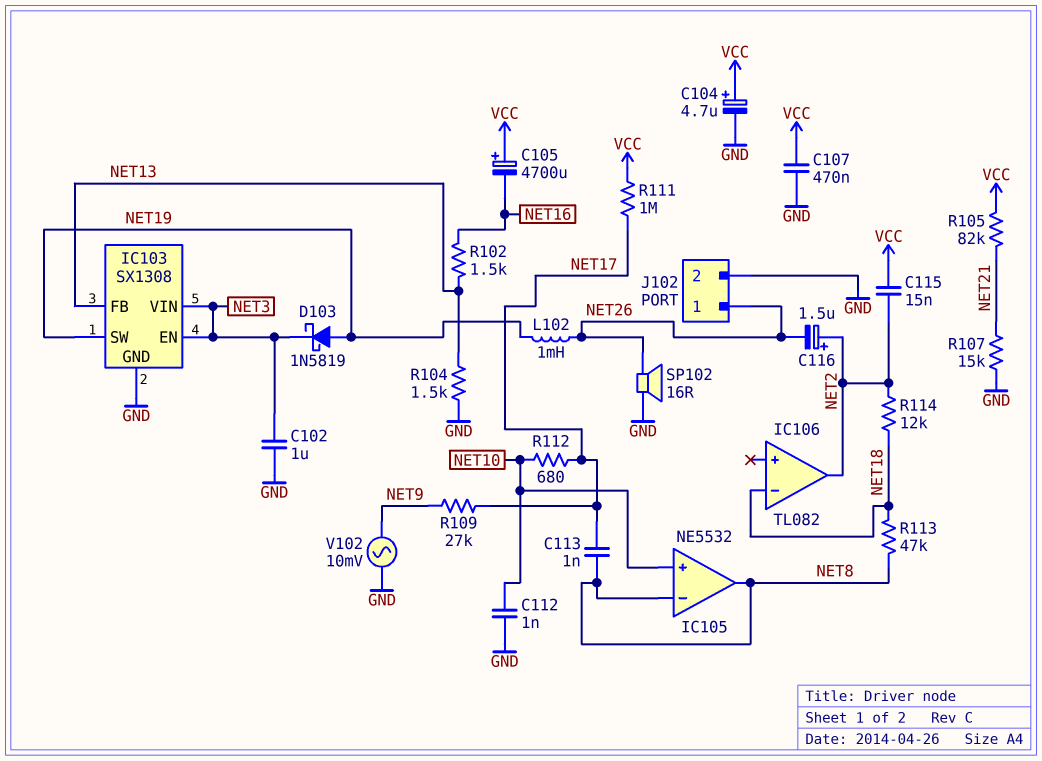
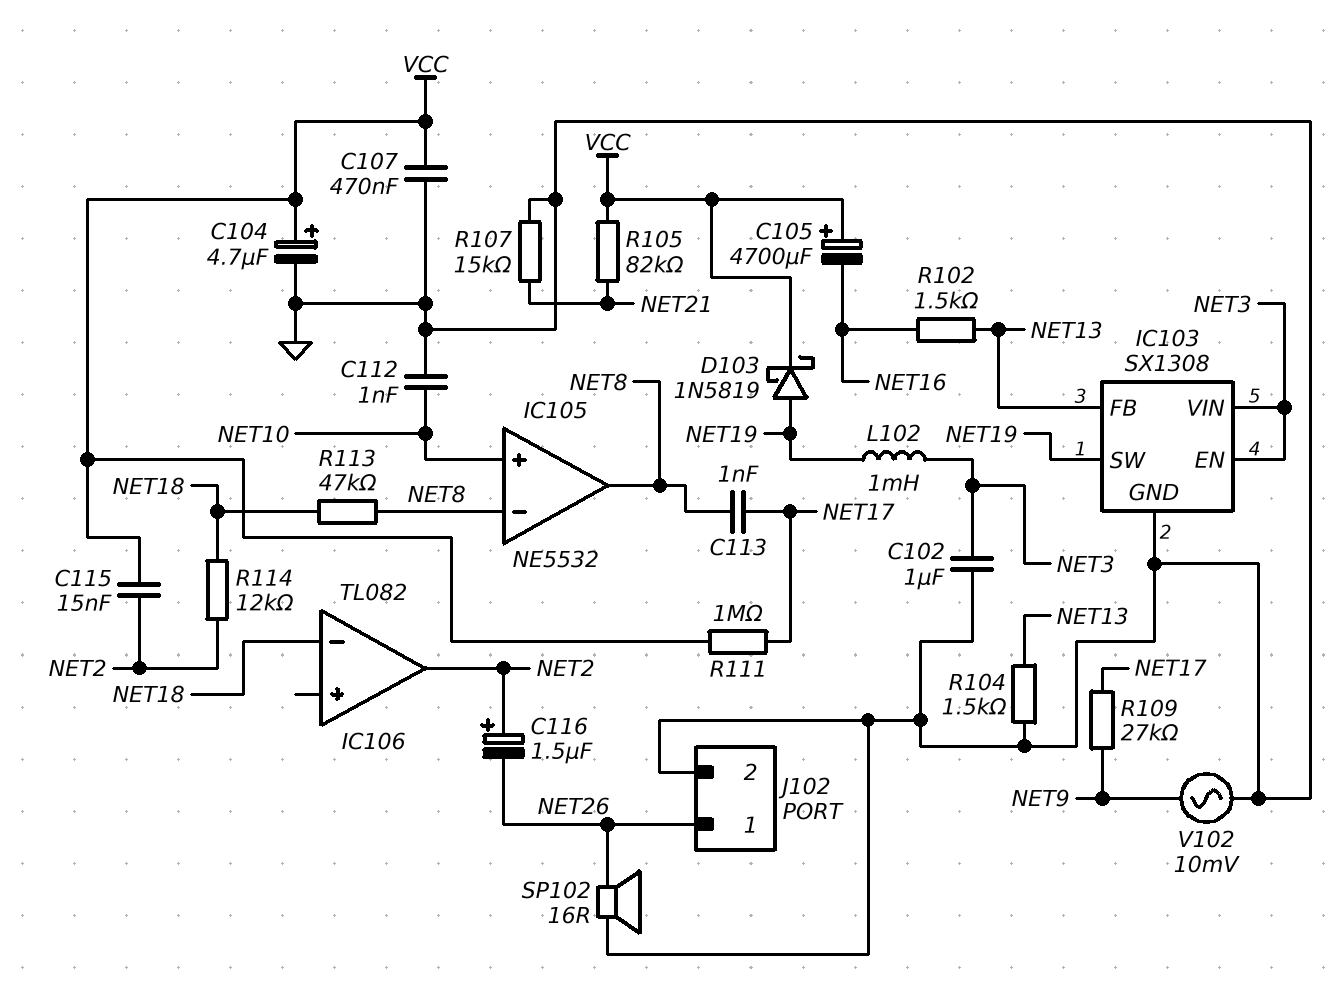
D103: schottky 1N5819 (A NET19, K NET3) -> schottky 1N5819 (A NET19, K VCC)
L102: 1mH (NET19, NET26) -> 1mH (NET3, NET19)
R112: 680 (NET10, NET17) -> none

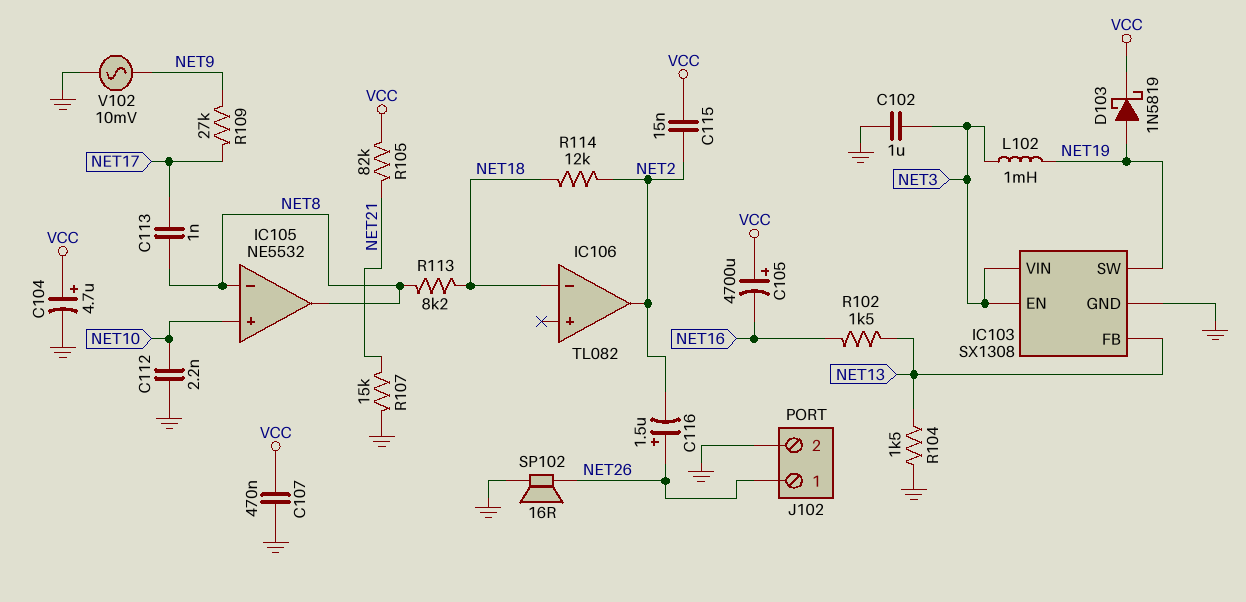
C112: 1nF (GND, NET10) -> 2.2nF (GND, NET10)
C116: 1.5uF (plus NET2, minus NET26) -> 1.5uF (plus NET26, minus NET2)
R111: 1M (NET17, VCC) -> none
R113: 47k (NET8, NET18) -> 8.2k (NET8, NET18)

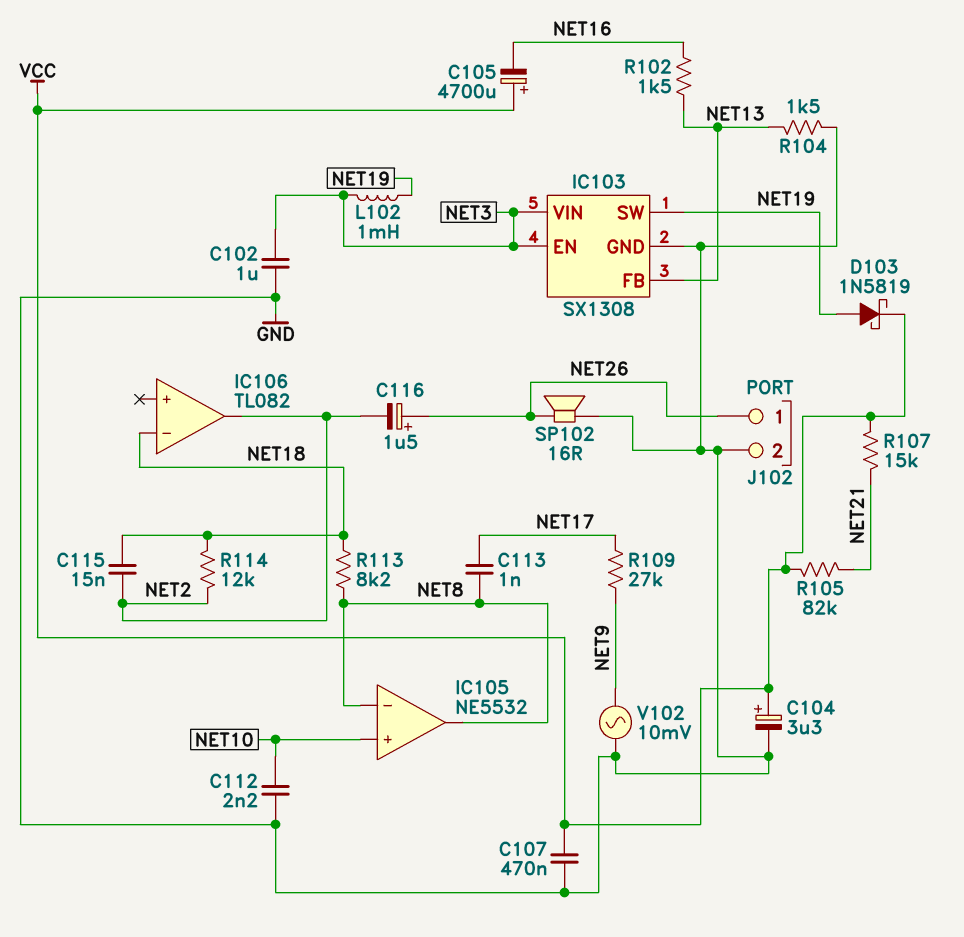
C104: 4.7uF (plus VCC, minus GND) -> 3.3uF (plus VCC, minus GND)
C115: 15nF (NET2, VCC) -> 15nF (NET2, NET18)
R107: 15k (GND, NET21) -> 15k (NET21, VCC)

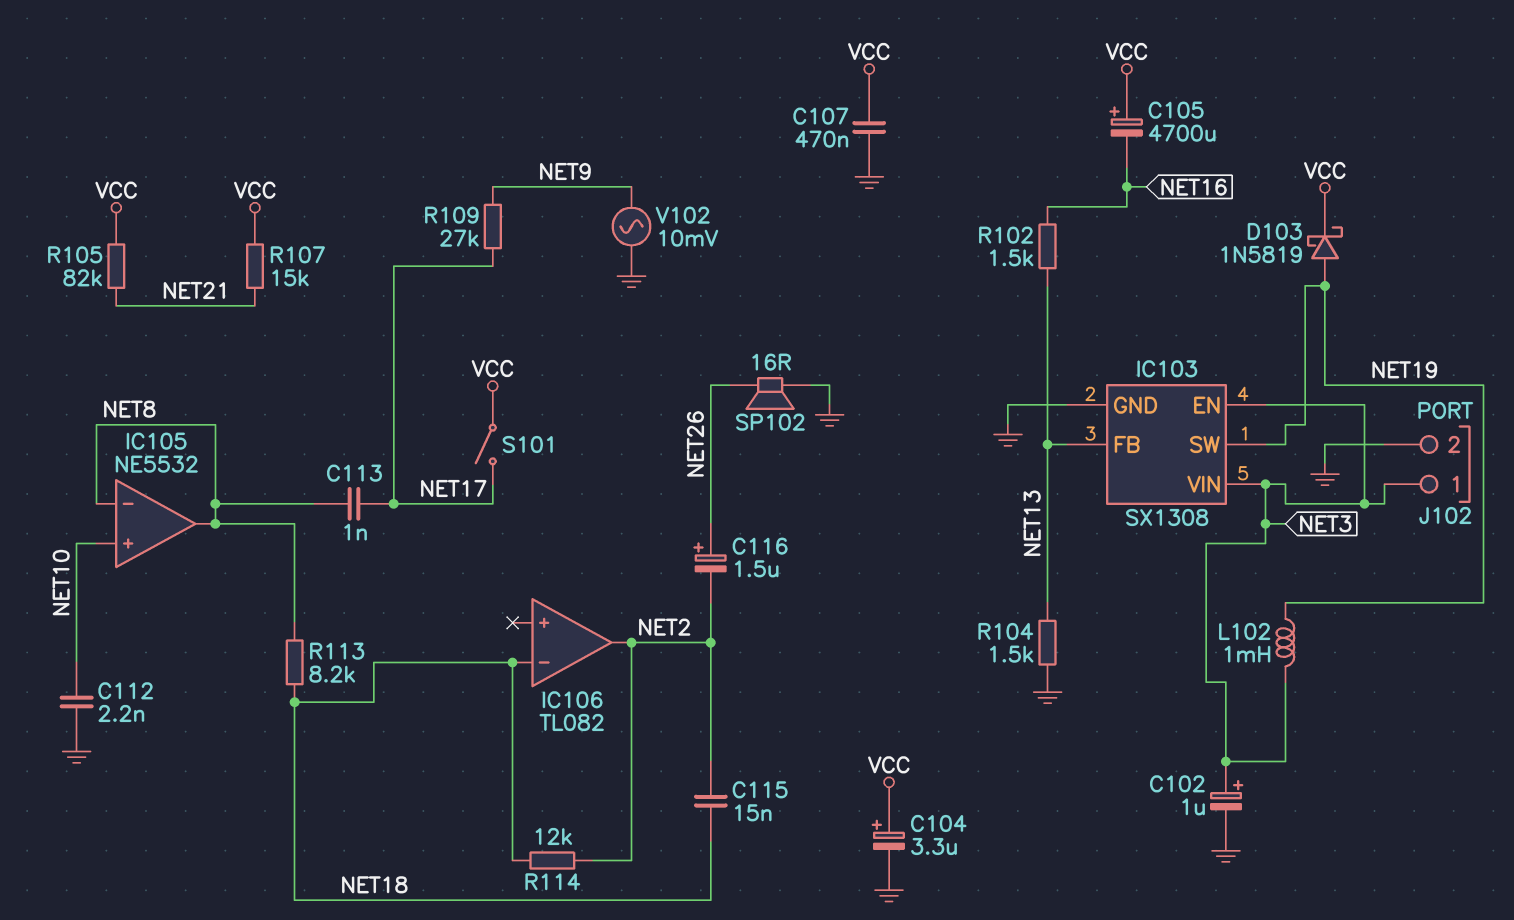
C102: 1uF (GND, NET3) -> 1uF (plus NET3, minus GND)
J102 pin 1: NET26 -> NET3
S101: none -> switch (NET17, VCC)

